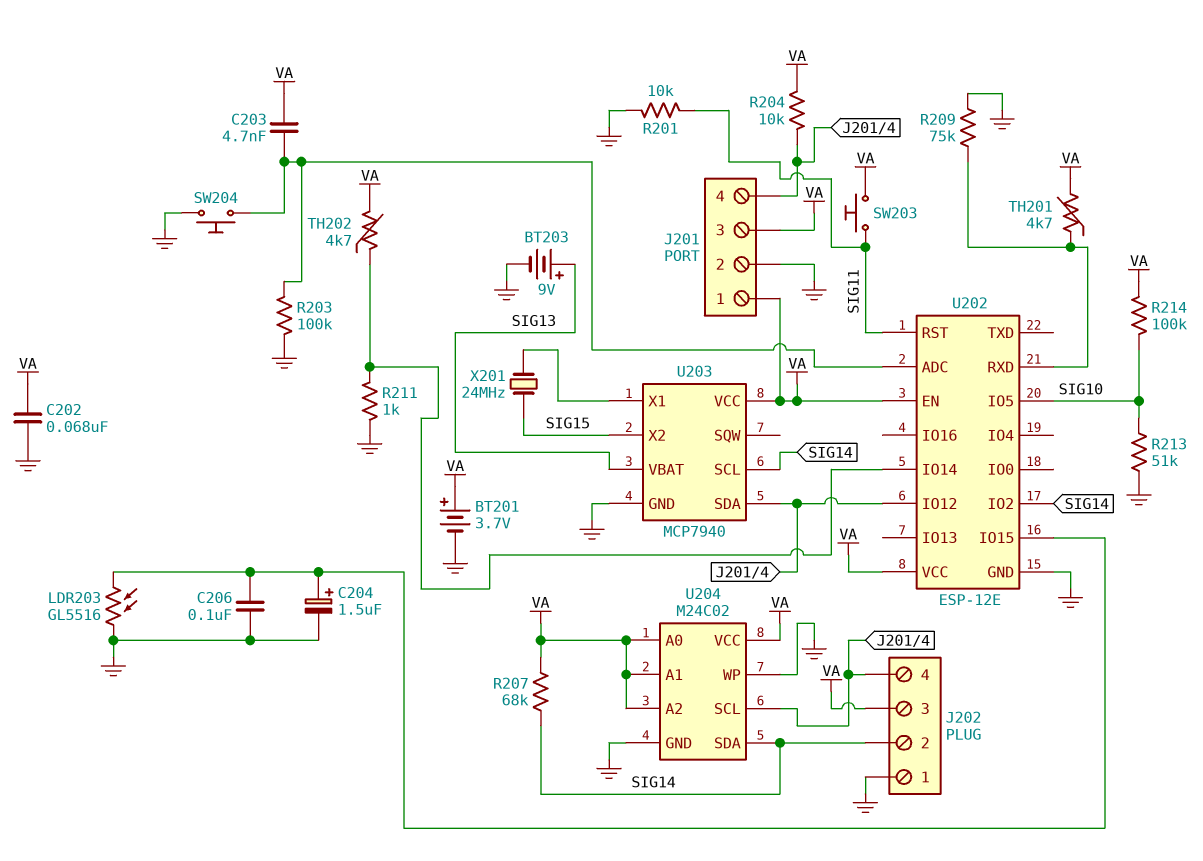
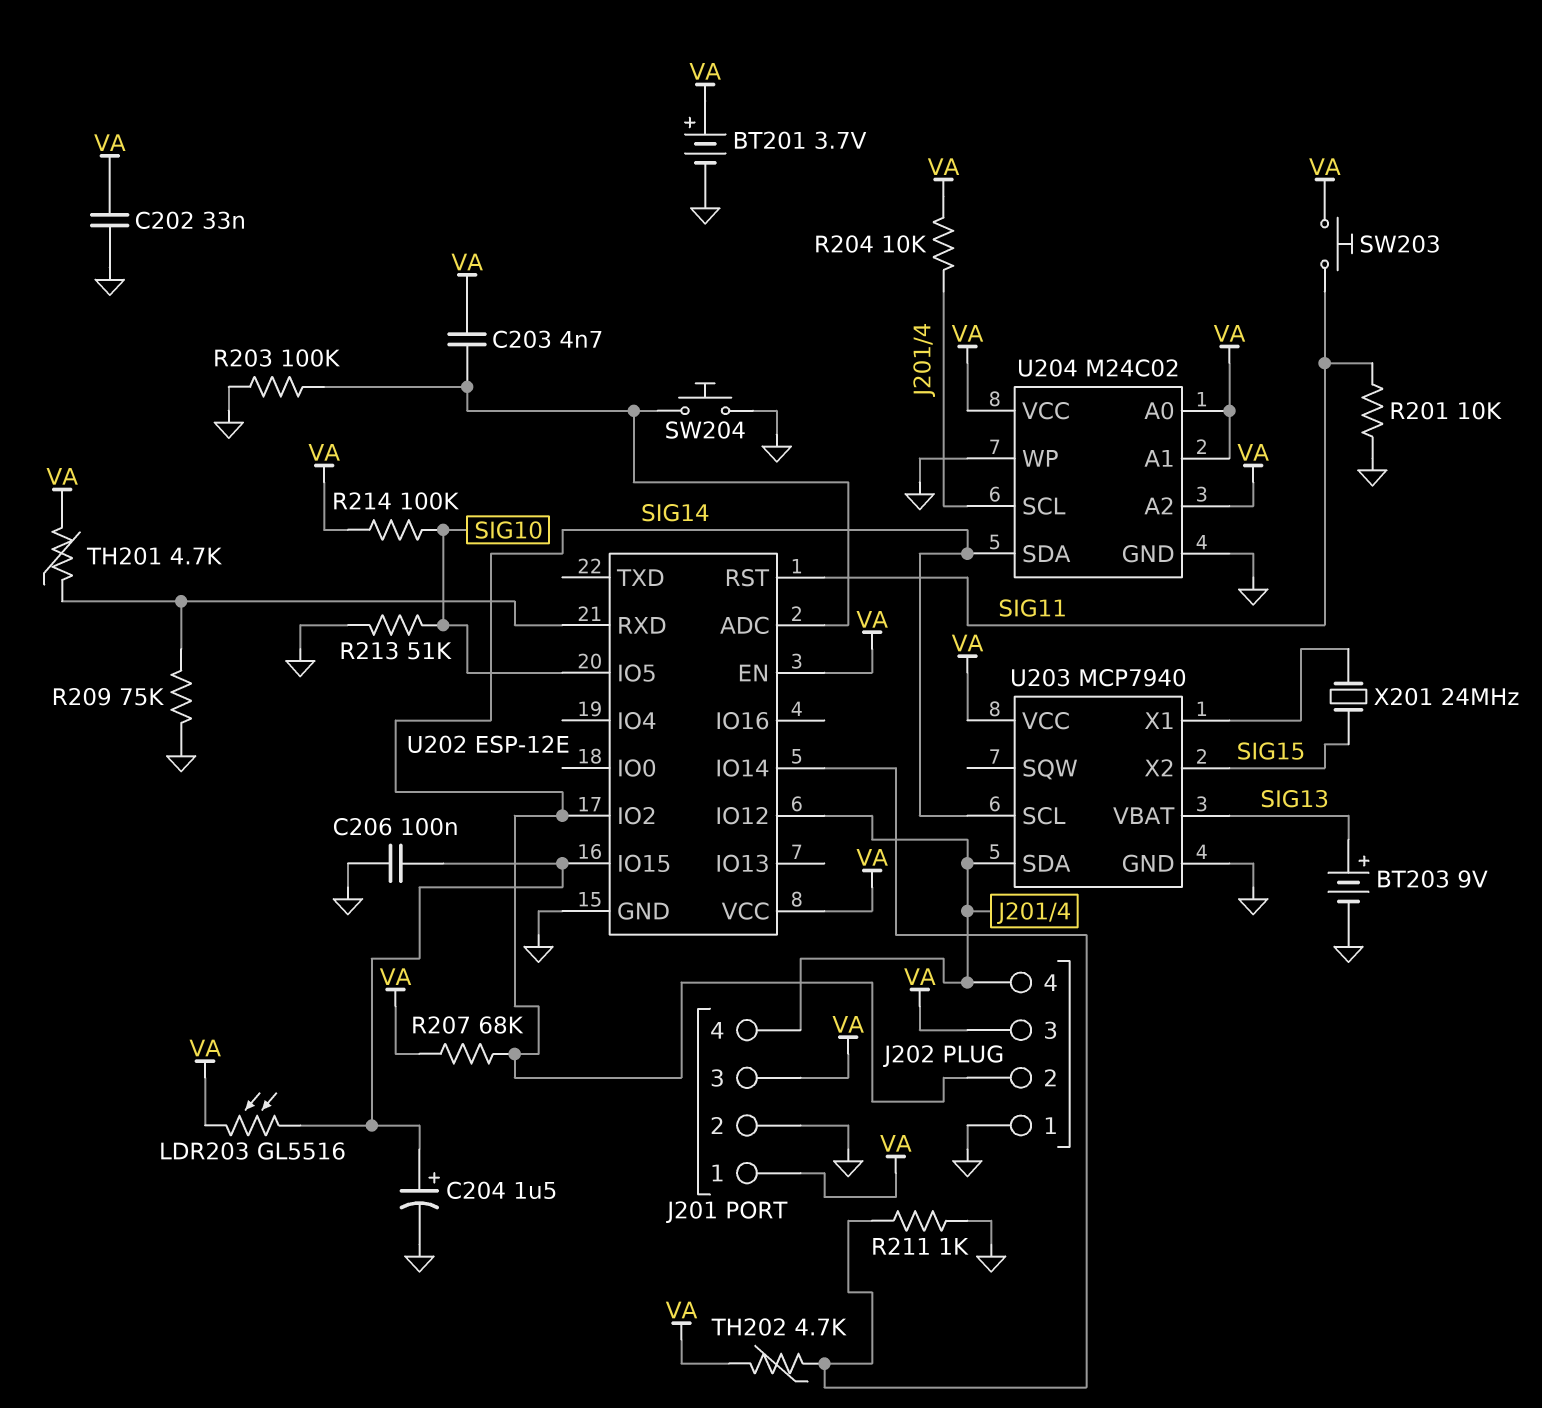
C202: 68nF (GND, VA) -> 33nF (GND, VA)
LDR203: GL5516 (GND, U202/IO15) -> GL5516 (U202/IO15, VA)

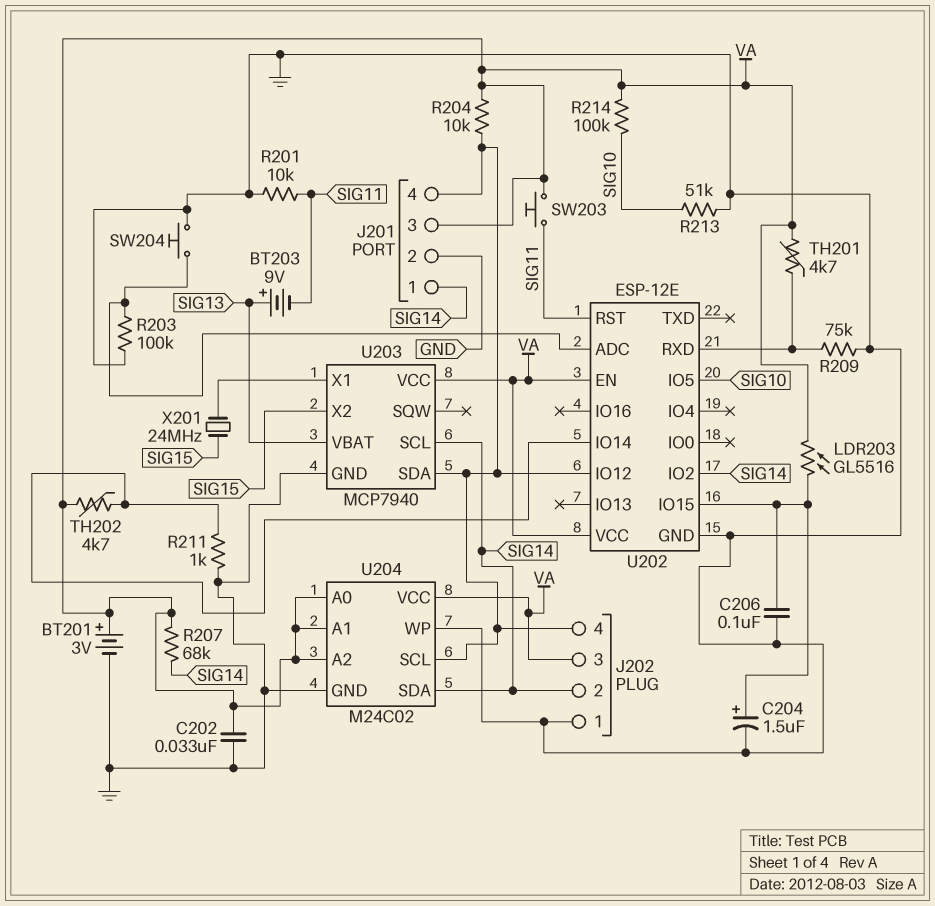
BT201: 3.7V (plus VA, minus GND) -> 3V (plus VA, minus GND)
BT203: 9V (plus SIG13, minus GND) -> 9V (plus SIG13, minus SIG11)
C203: 4.7nF (U202/ADC, VA) -> none
J201 pin 1: VA -> SIG14

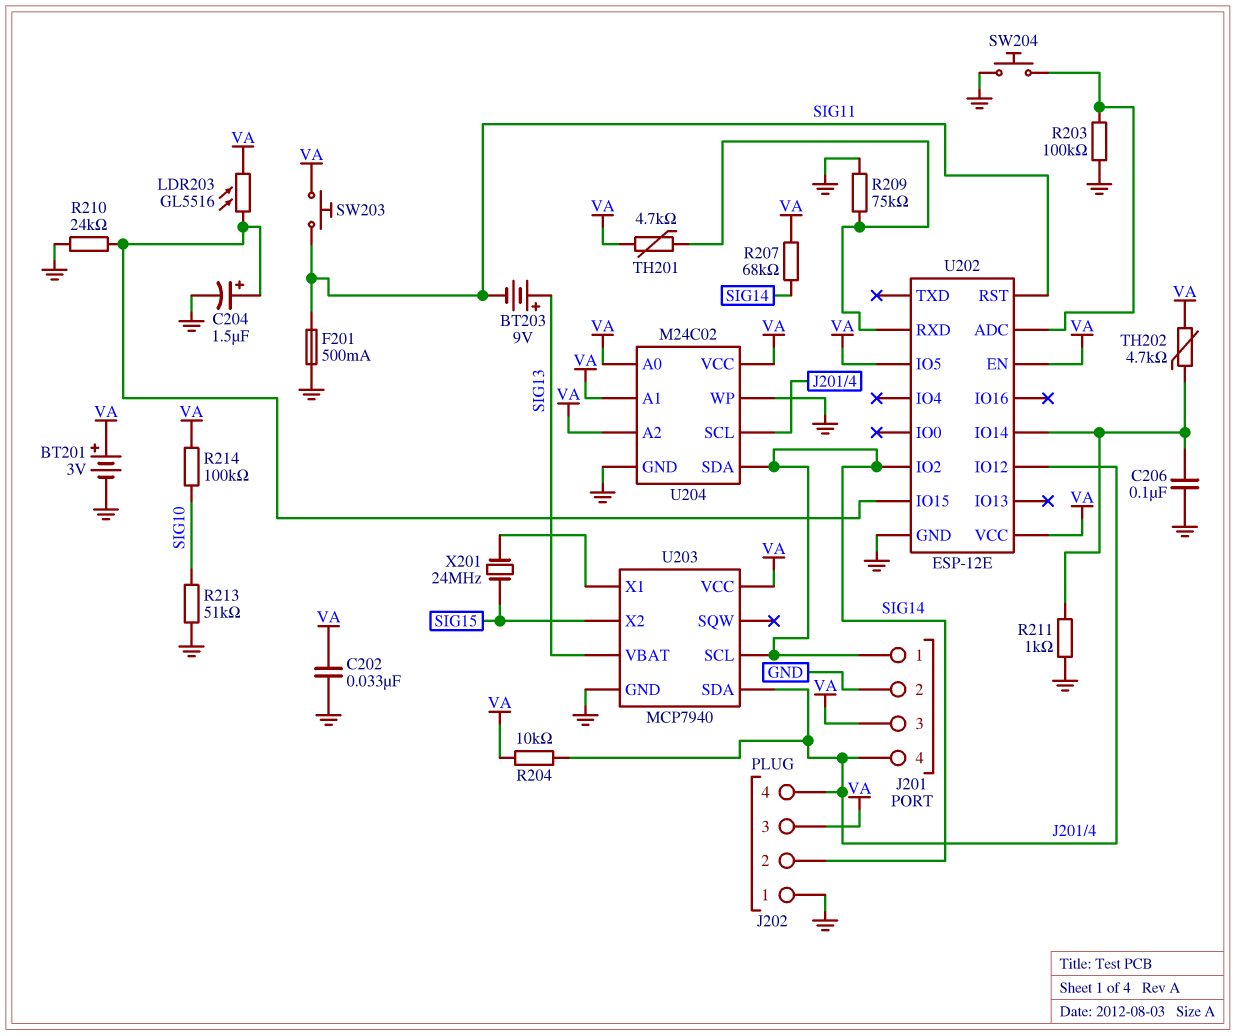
C206: 100nF (GND, U202/IO15) -> 100nF (GND, U202/IO14)
F201: none -> 500mA (GND, SIG11)
R201: 10k (GND, SIG11) -> none
R210: none -> 24k (GND, U202/IO15)
U202 pin IO5: SIG10 -> VA

